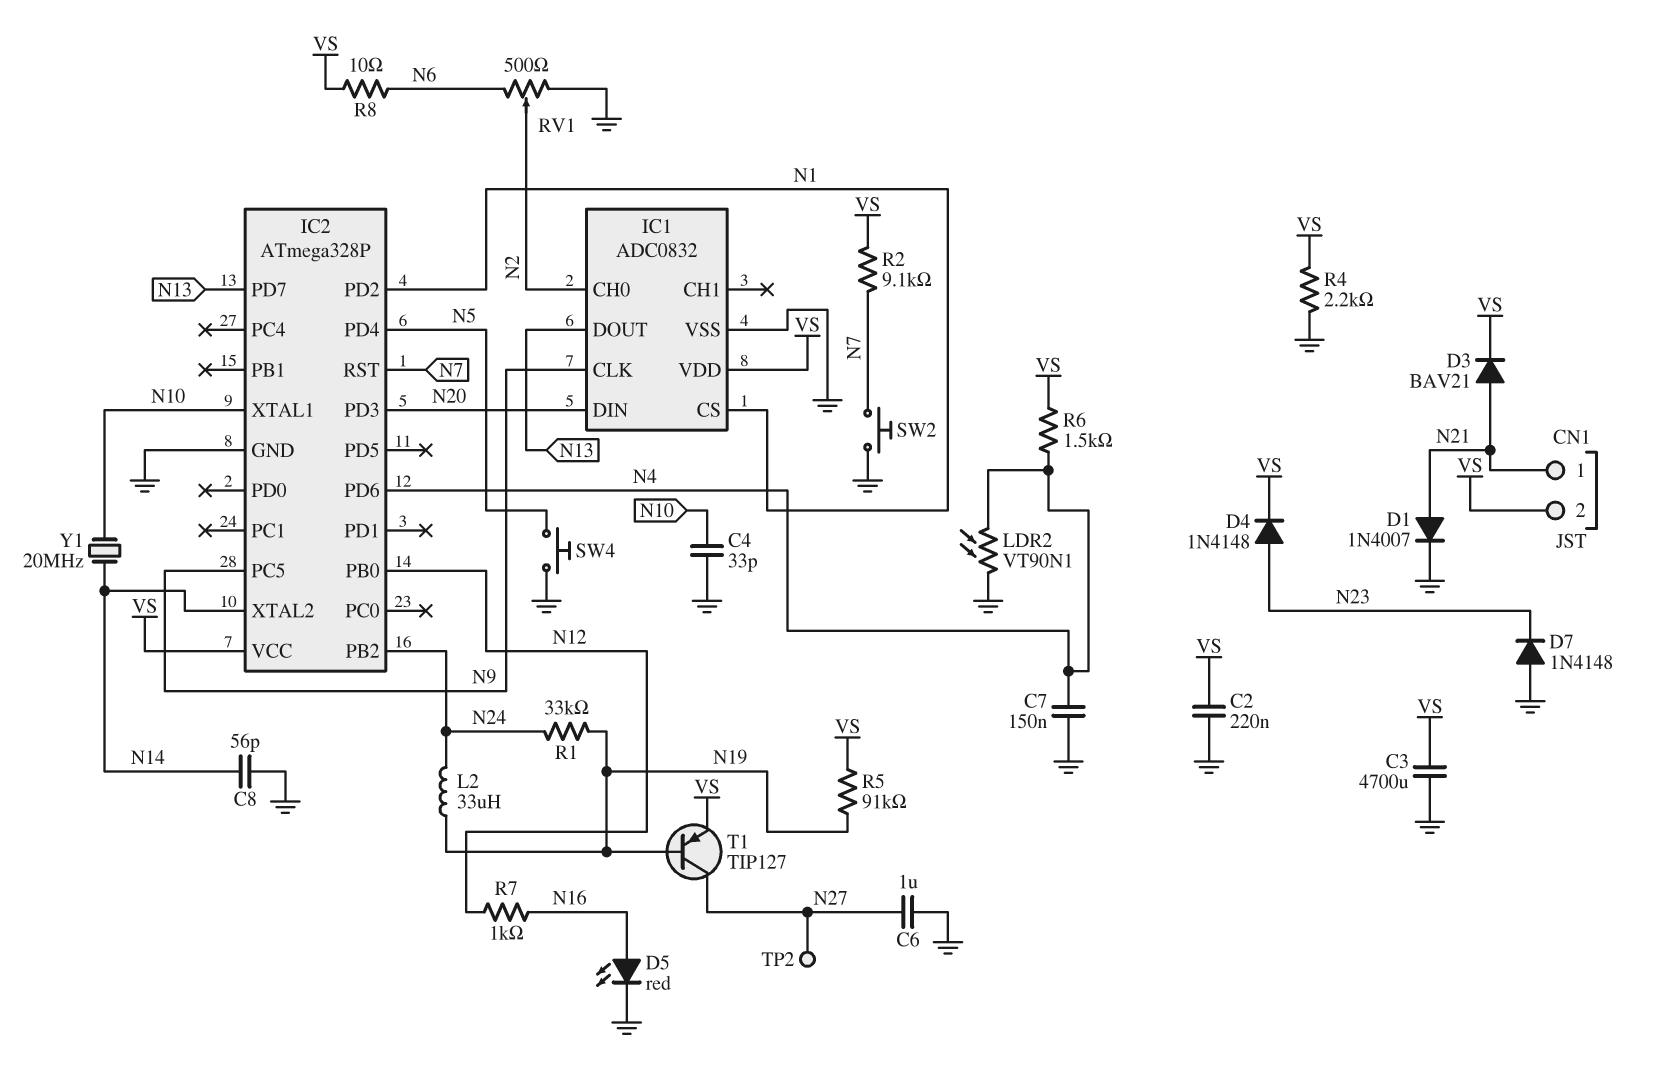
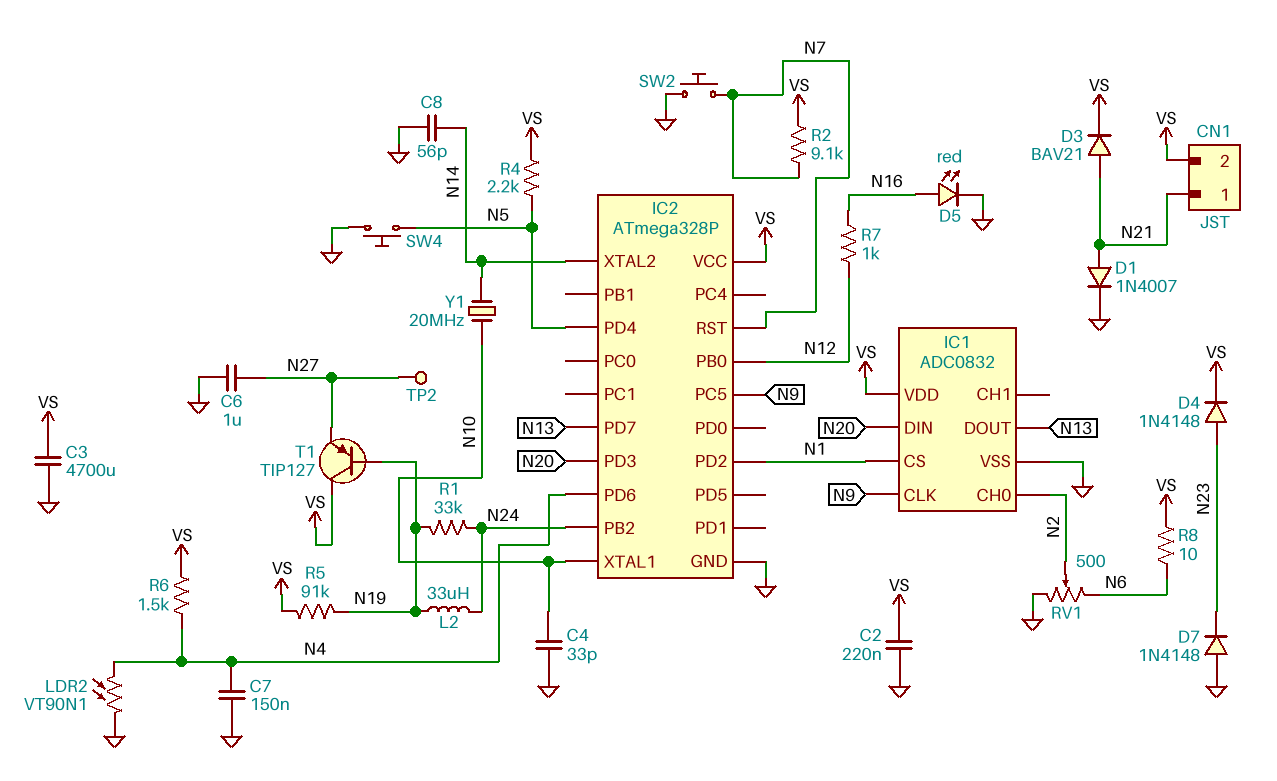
R4: 2.2k (GND, VS) -> 2.2k (N5, VS)
T1: PNP TIP127 (B N19, C N27, E VS) -> PNP TIP127 (B N19, C VS, E N27)

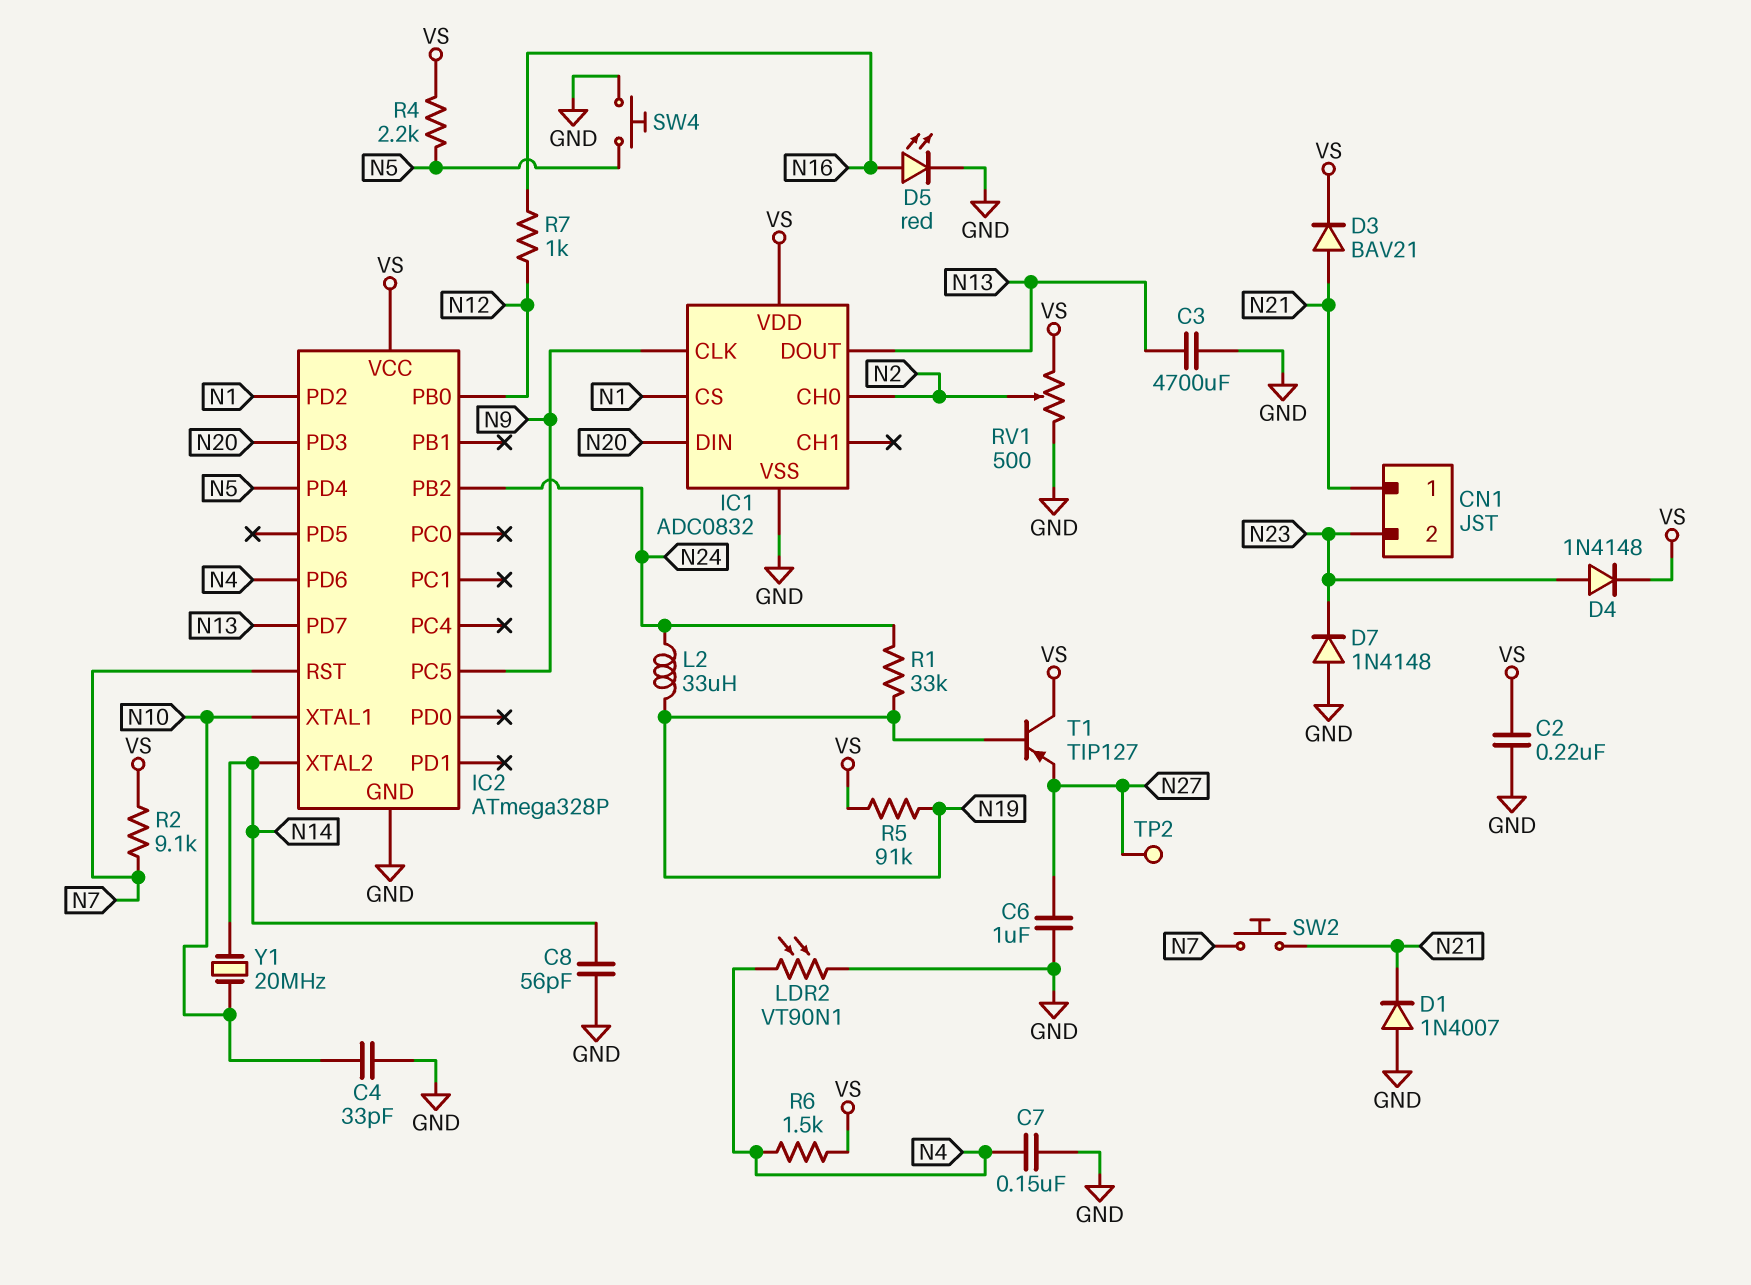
C3: 4700uF (GND, VS) -> 4700uF (GND, N13)
CN1 pin 2: VS -> N23
D1: diode 1N4007 (A N21, K GND) -> diode 1N4007 (A GND, K N21)
R8: 10 (N6, VS) -> none
RV1: 500 (GND, N6, wiper N2) -> 500 (GND, VS, wiper N2)
SW2: button (GND, N7) -> button (N7, N21)

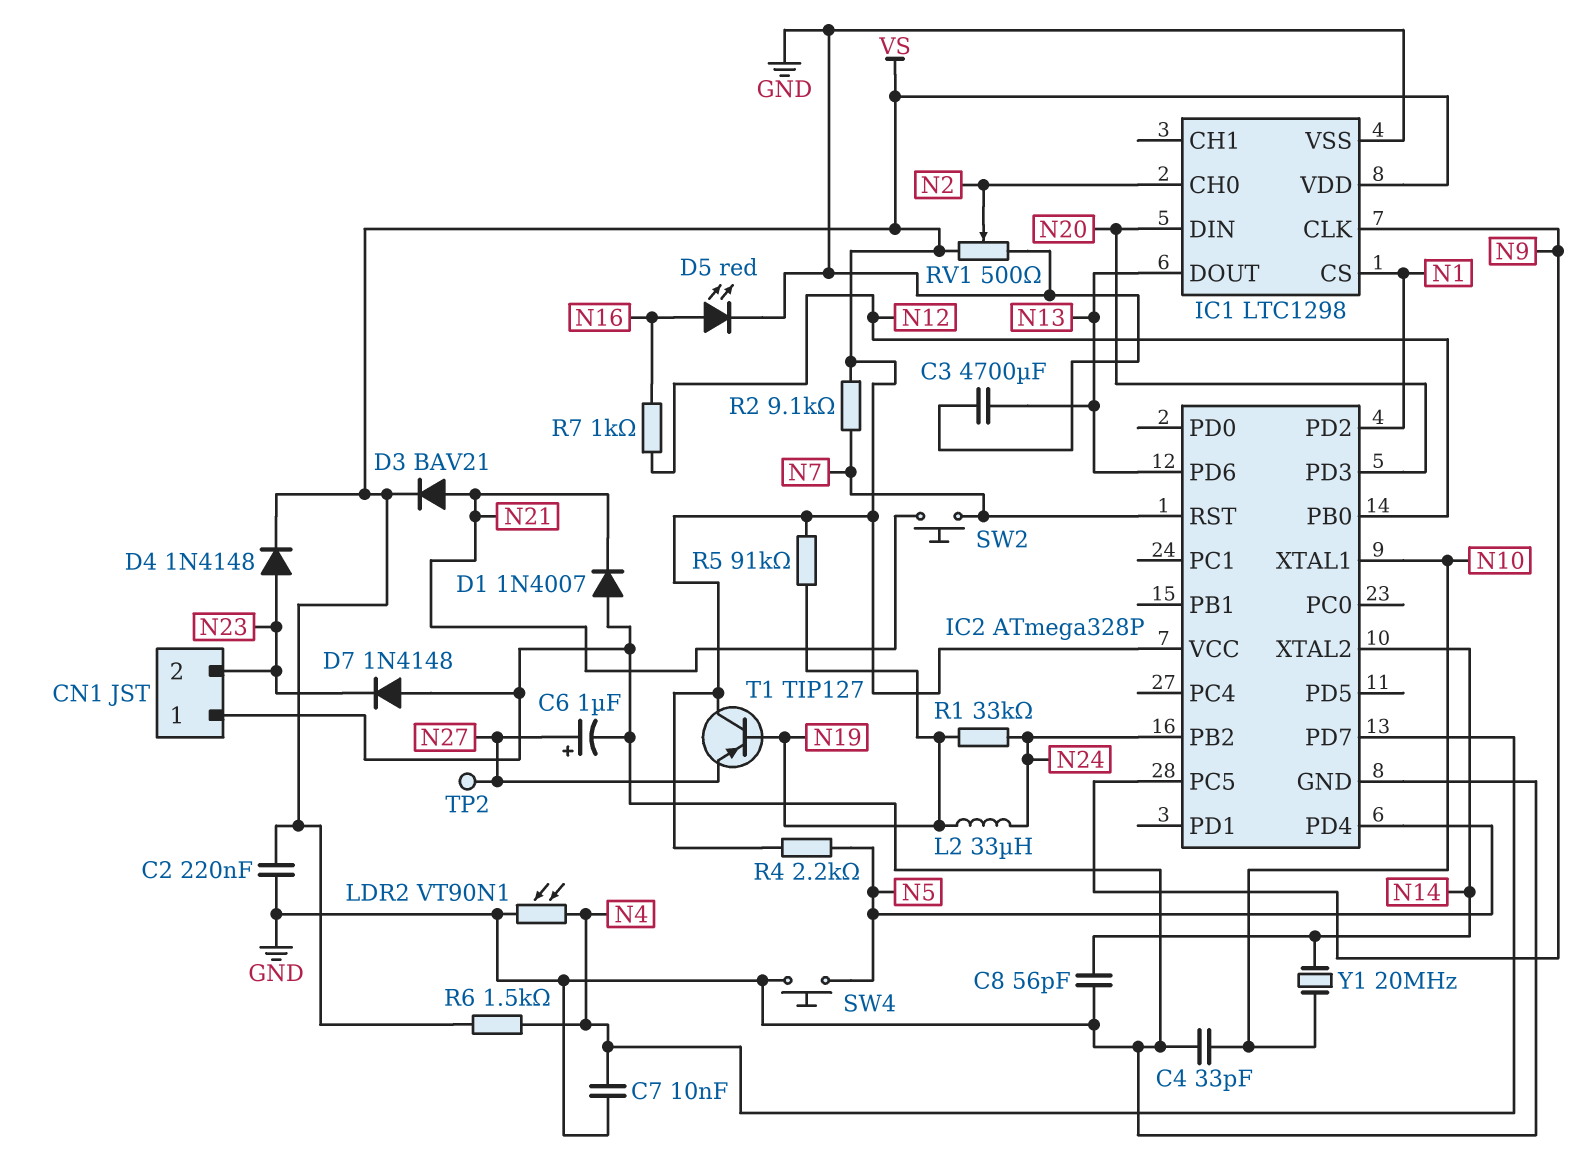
C6: 1uF (GND, N27) -> 1uF (plus N27, minus GND)
C7: 150nF (GND, N4) -> 10nF (GND, N4)
CN1 pin 1: N21 -> GND
IC1: ADC0832 -> LTC1298
IC2 pin PD6: N4 -> N13
IC2 pin PD7: N13 -> N4

